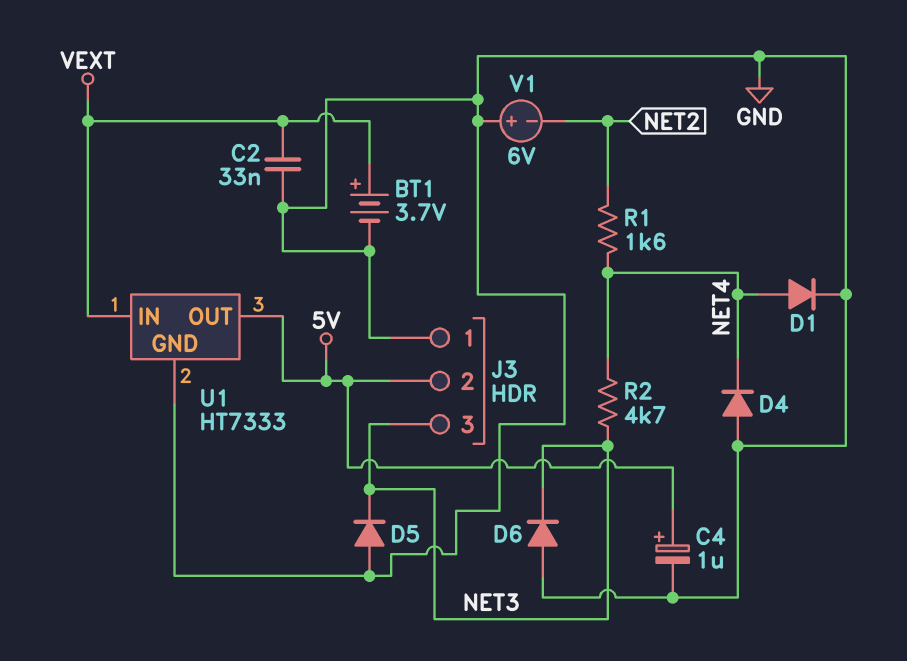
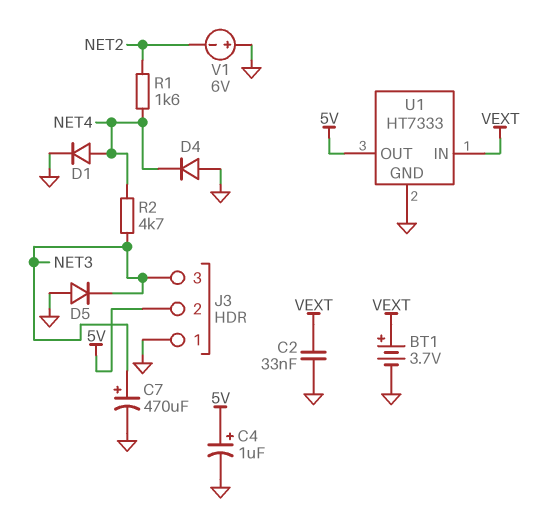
C7: none -> 470uF (plus NET3, minus GND)
D6: diode (A GND, K NET3) -> none

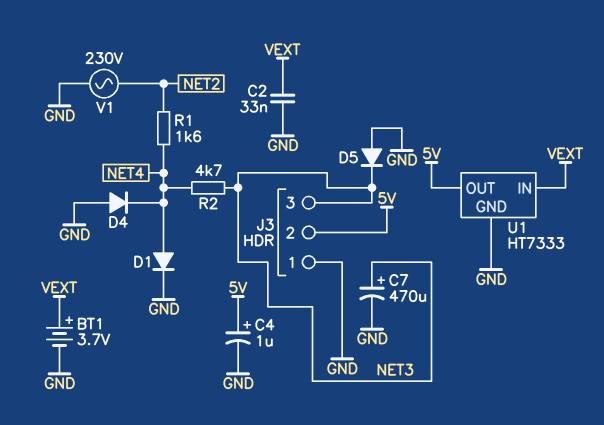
V1: 6V (plus GND, minus NET2) -> AC 230V (GND, NET2)

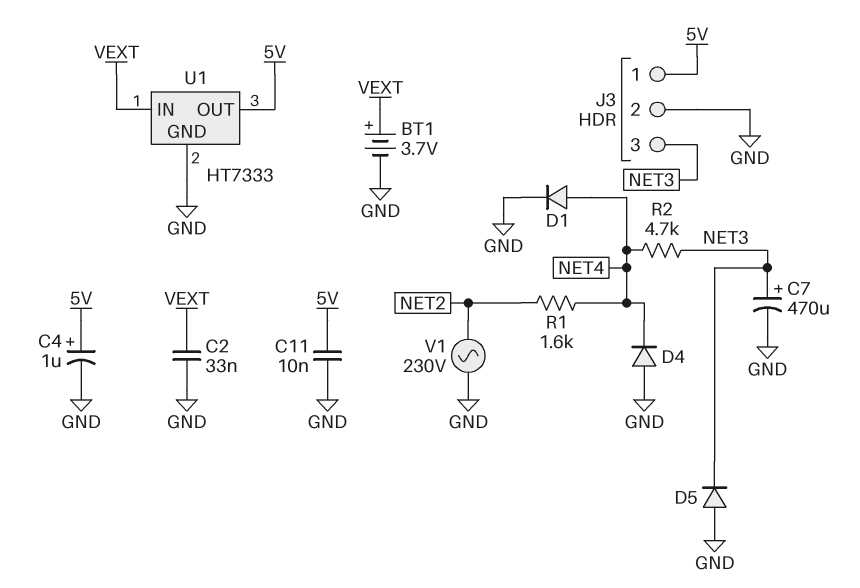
C11: none -> 10nF (5V, GND)
J3 pin 1: GND -> 5V
J3 pin 2: 5V -> GND

